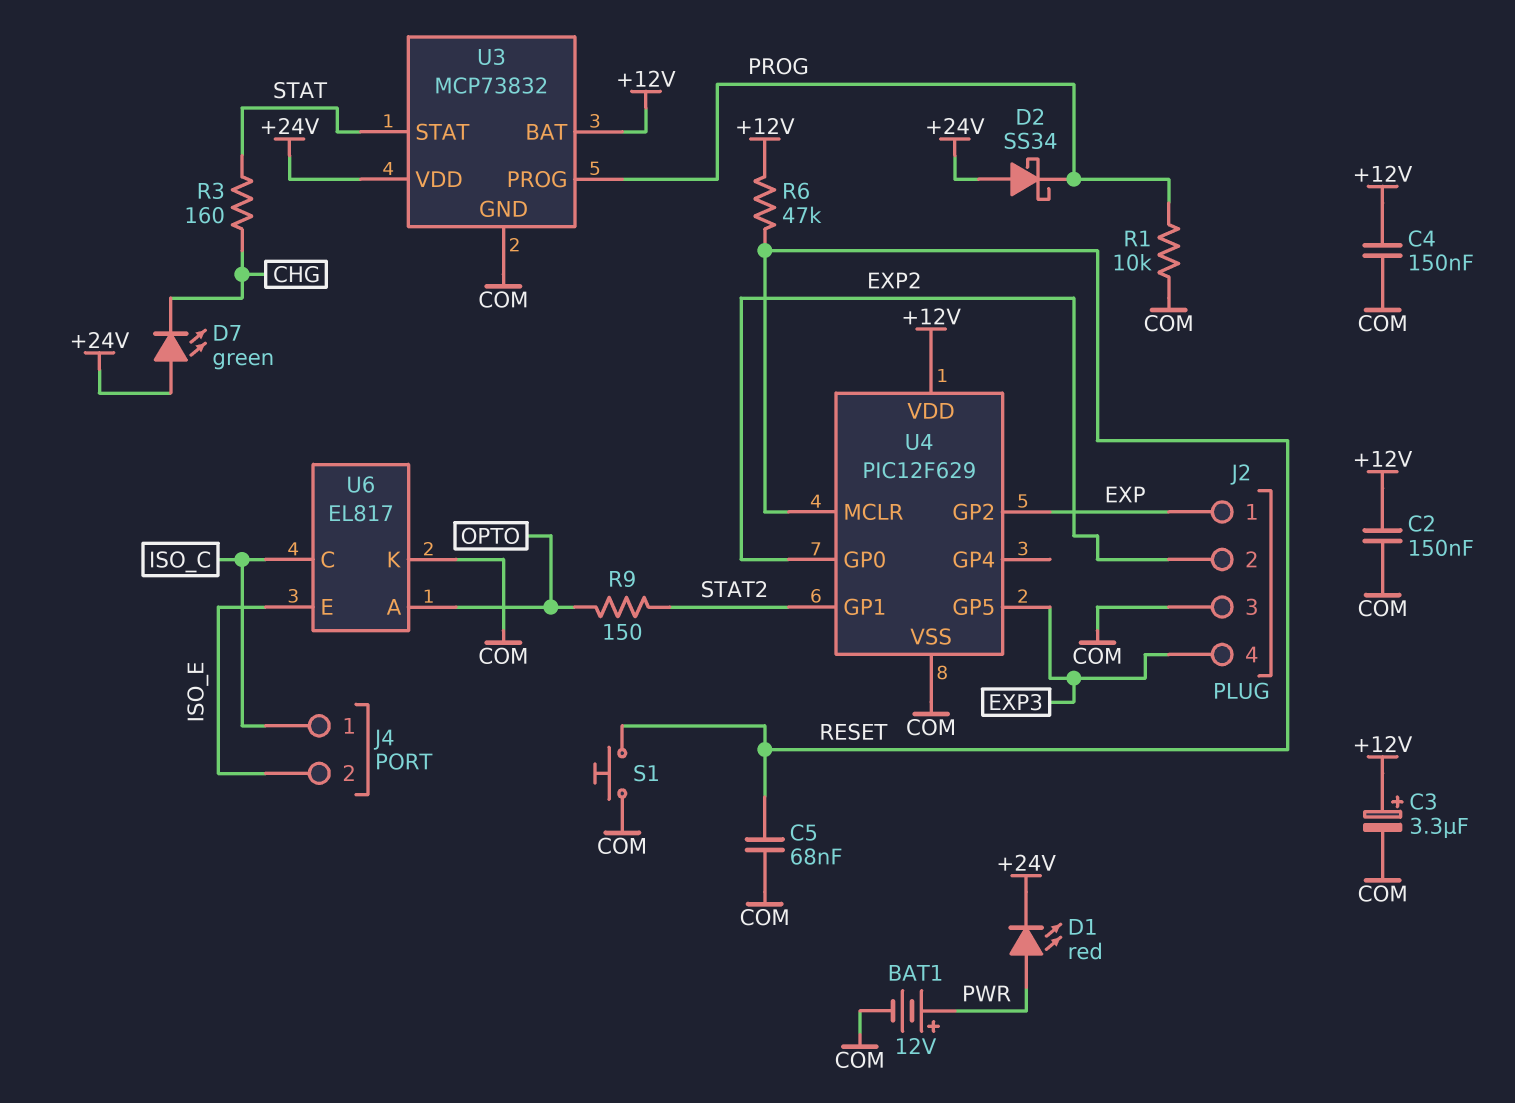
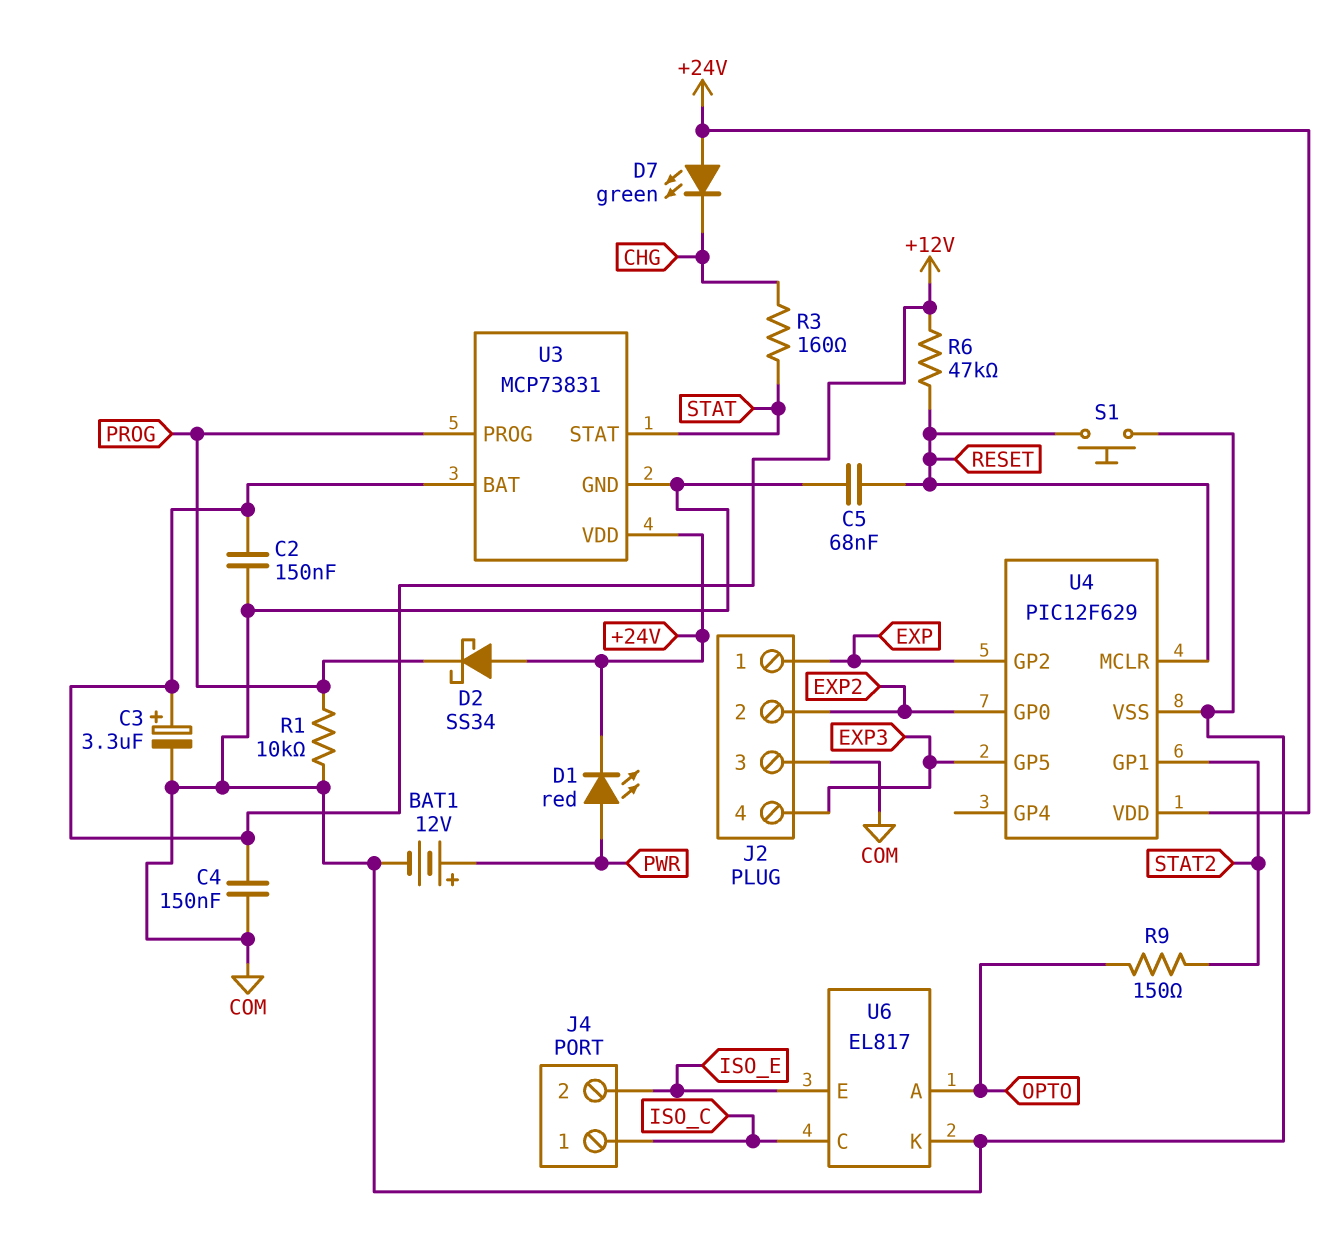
U3: MCP73832 -> MCP73831
U4 pin VDD: +12V -> +24V

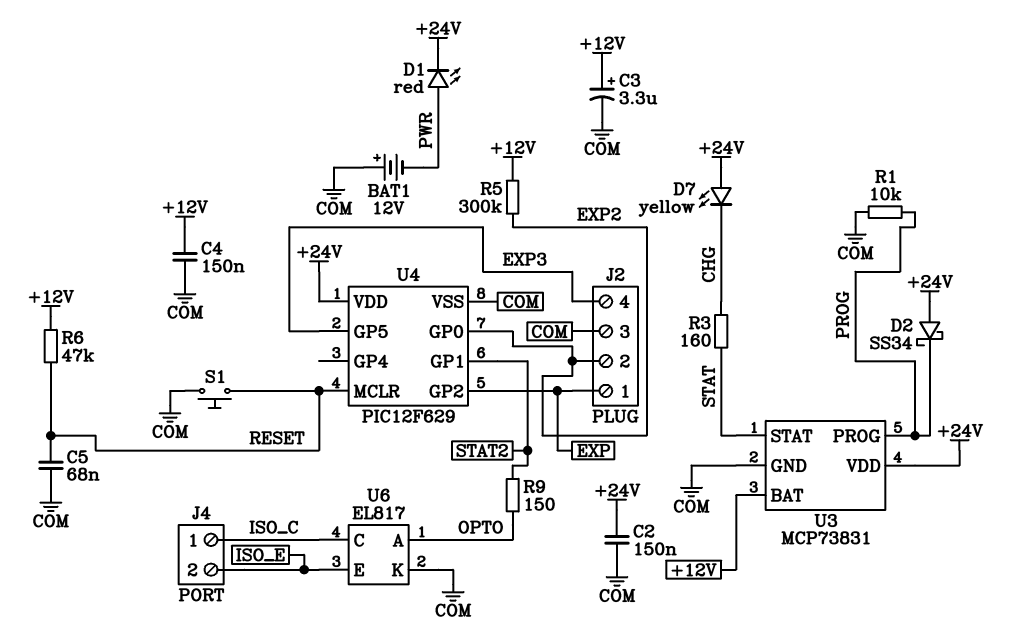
BAT1: 12V (plus PWR, minus COM) -> 12V (plus COM, minus PWR)
C2: 150nF (+12V, COM) -> 150nF (+24V, COM)
D7: LED green (A +24V, K CHG) -> LED yellow (A +24V, K CHG)
R5: none -> 300k (+12V, EXP2)

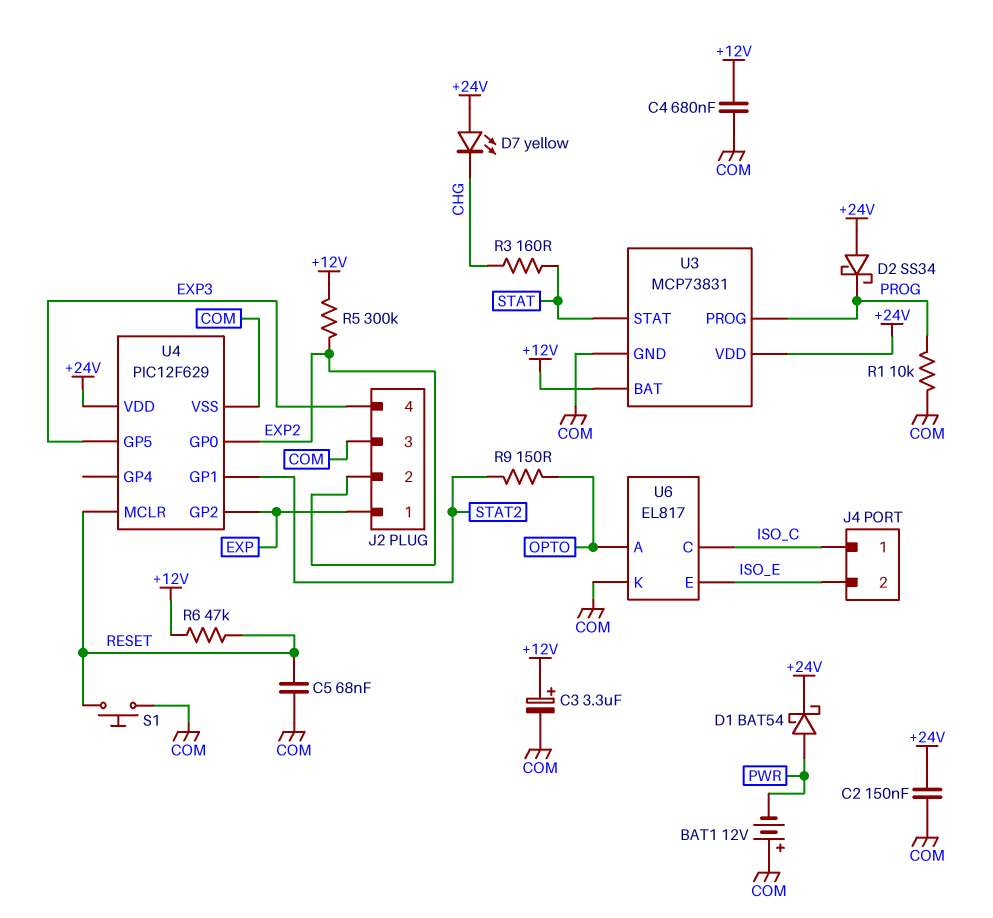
C4: 150nF (+12V, COM) -> 680nF (+12V, COM)
D1: LED red (A PWR, K +24V) -> schottky BAT54 (A PWR, K +24V)

